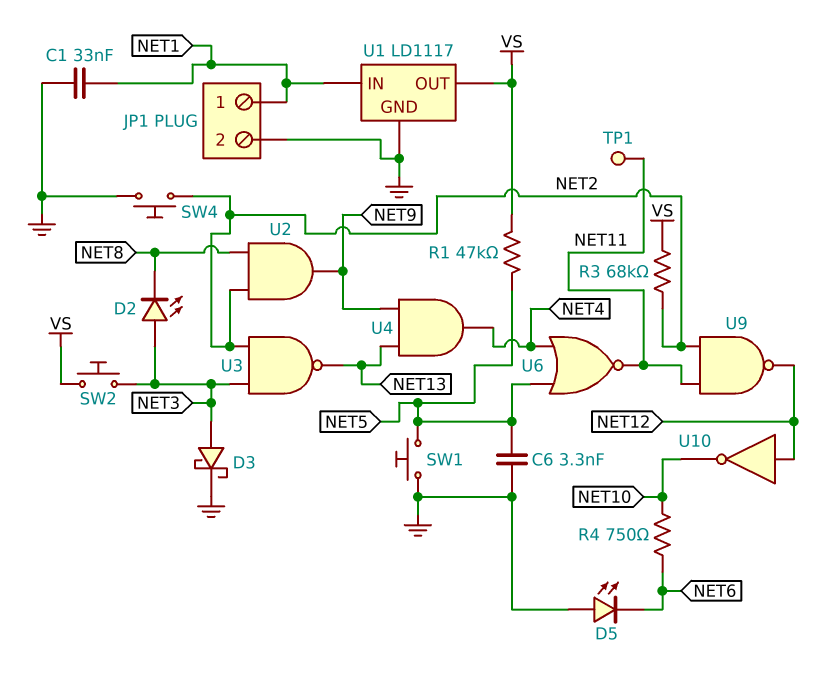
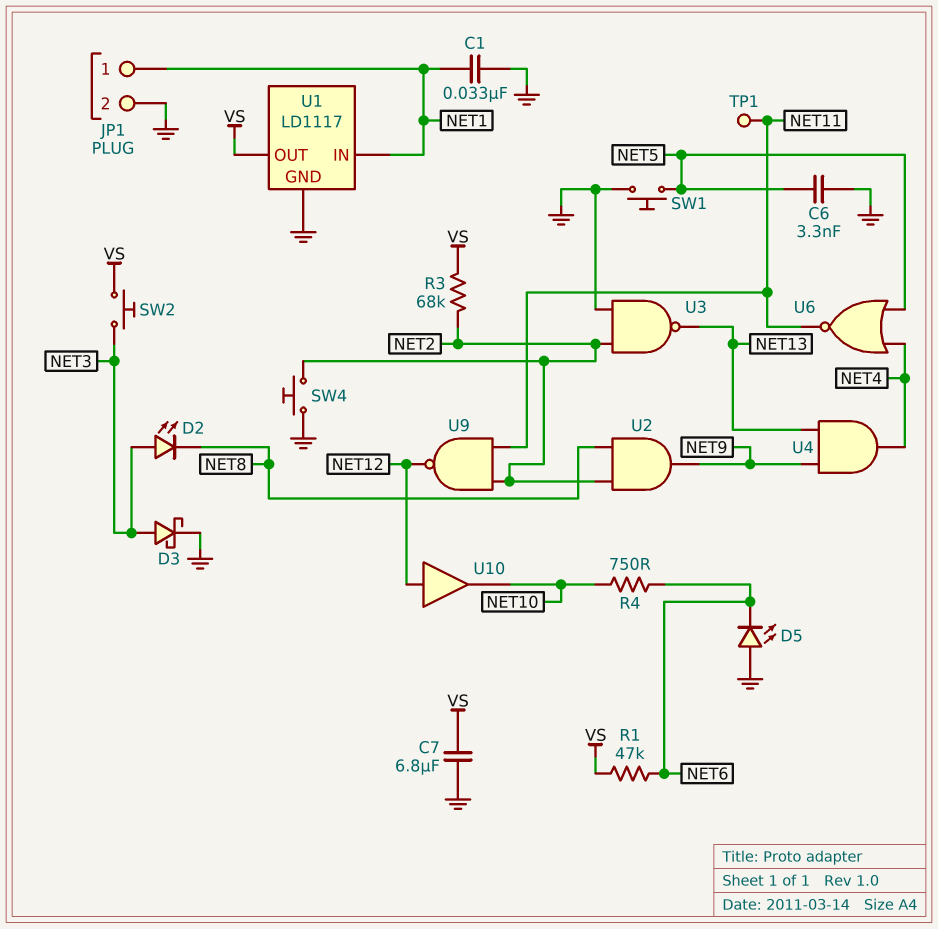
C7: none -> 6.8uF (GND, VS)
R1: 47k (NET5, VS) -> 47k (NET6, VS)
U3: NAND (in NET2, in NET3, out NET13) -> NAND (in GND, in NET2, out NET13)
U10: NOT (in NET12, out NET10) -> buffer (in NET12, out NET10)

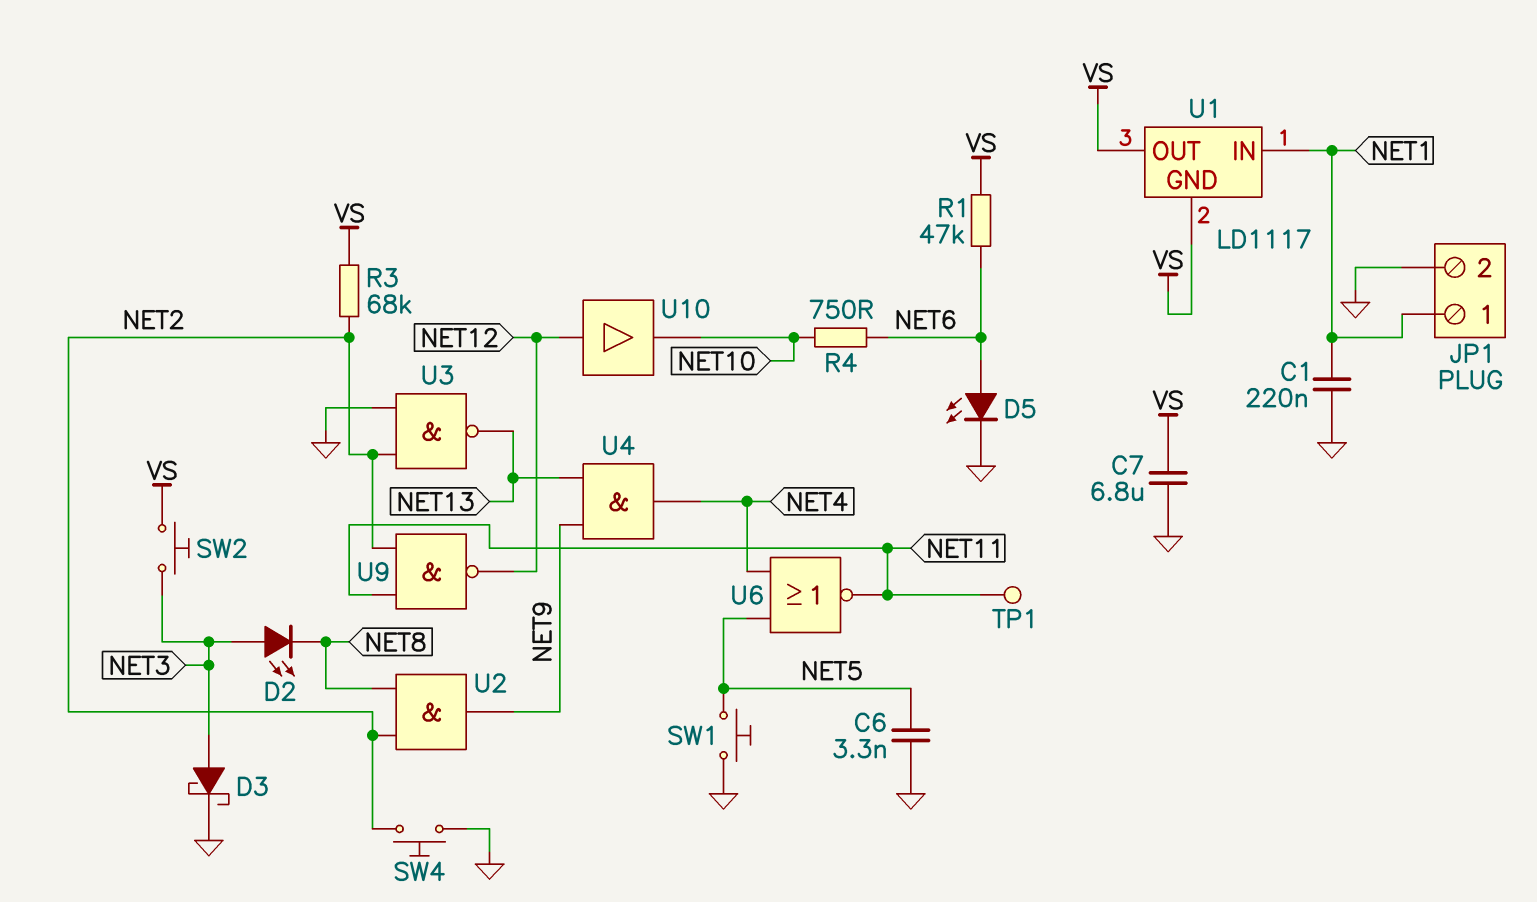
C1: 33nF (GND, NET1) -> 220nF (GND, NET1)
D5: LED (A GND, K NET6) -> LED (A NET6, K GND)
U1 pin GND: GND -> VS

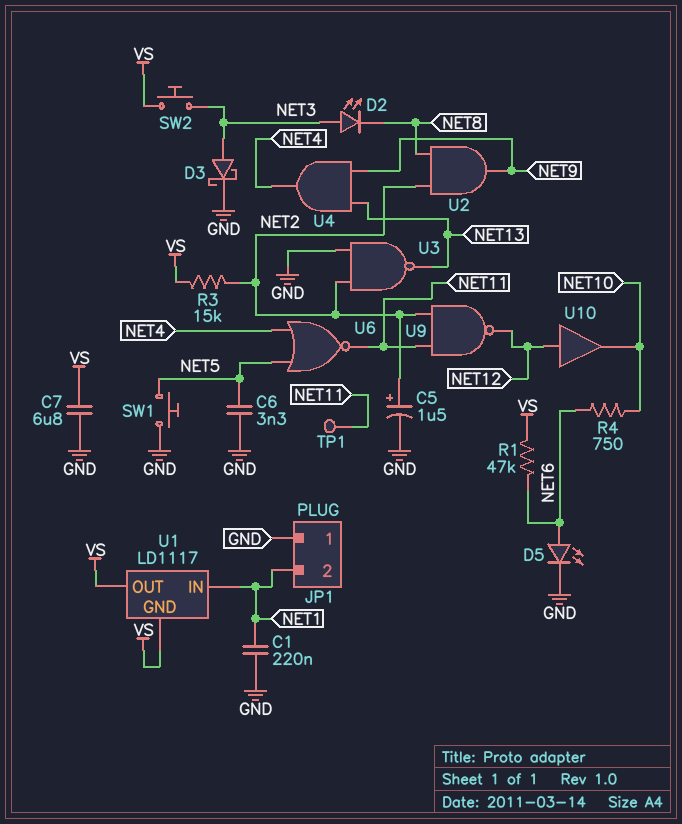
C5: none -> 1.5uF (plus NET2, minus GND)
JP1 pin 1: NET1 -> GND
JP1 pin 2: GND -> NET1
R3: 68k (NET2, VS) -> 15k (NET2, VS)
SW4: button (GND, NET2) -> none

